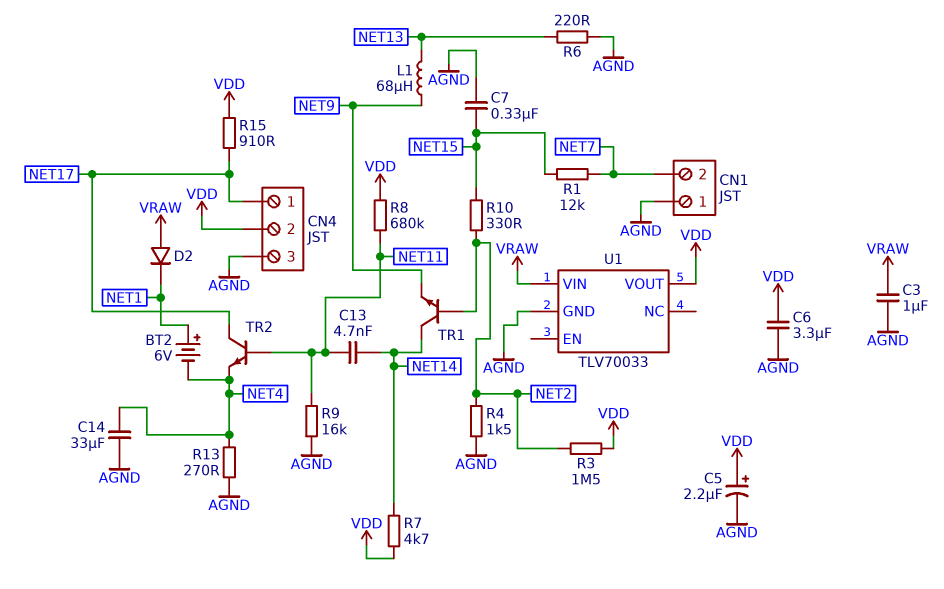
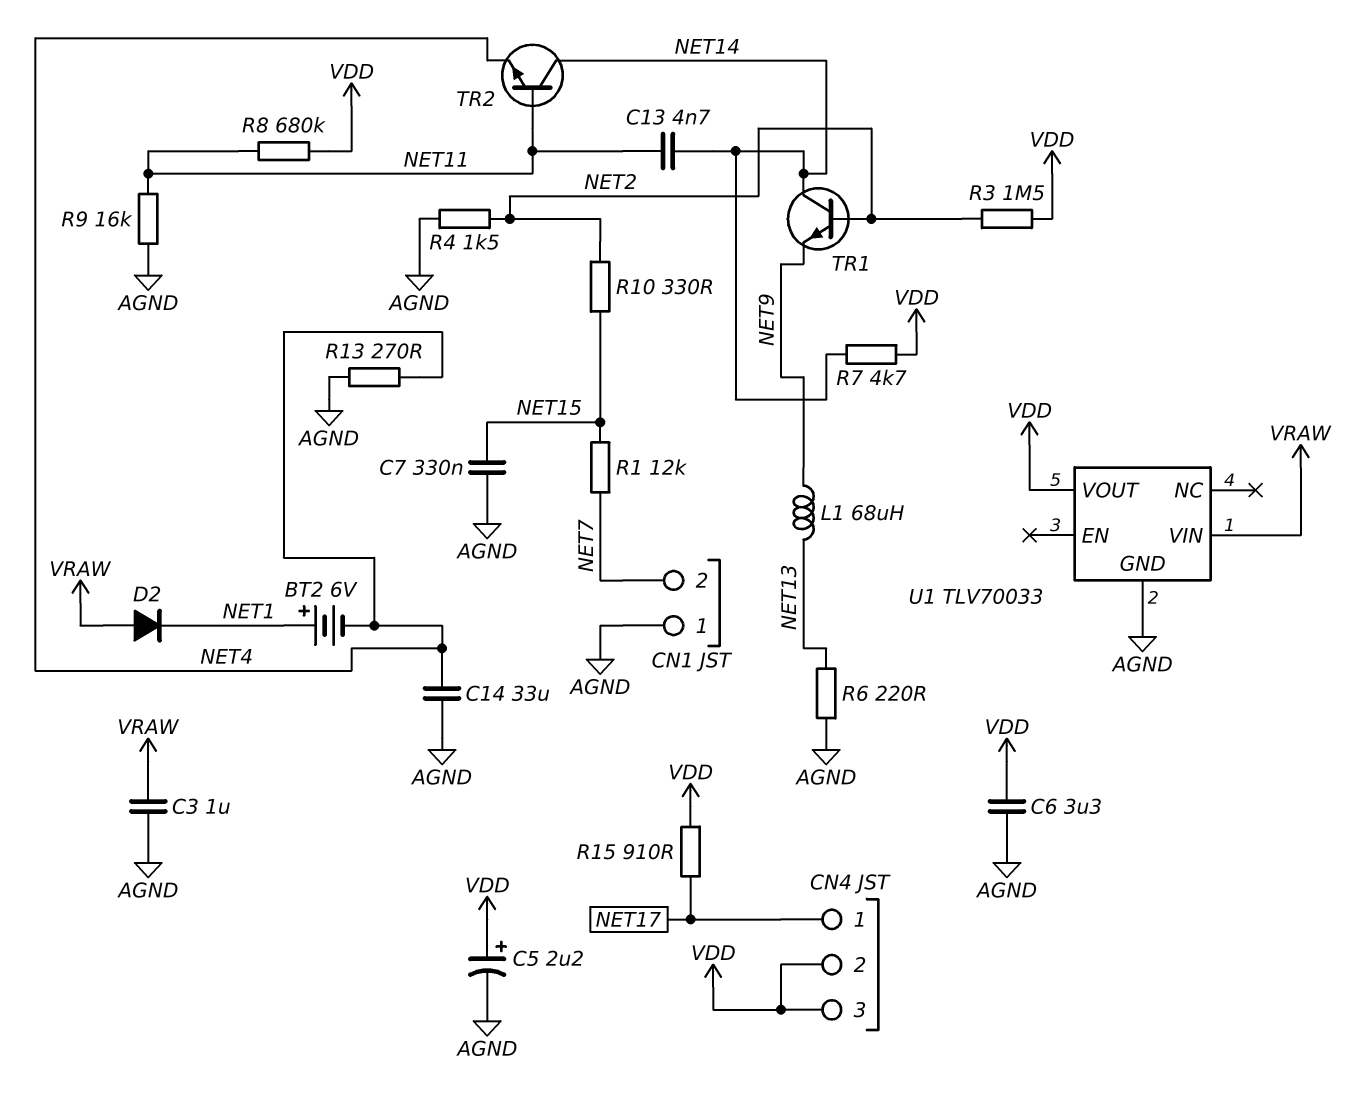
CN4 pin 3: AGND -> VDD
TR2: NPN (B NET11, C NET17, E NET4) -> NPN (B NET11, C NET14, E NET4)

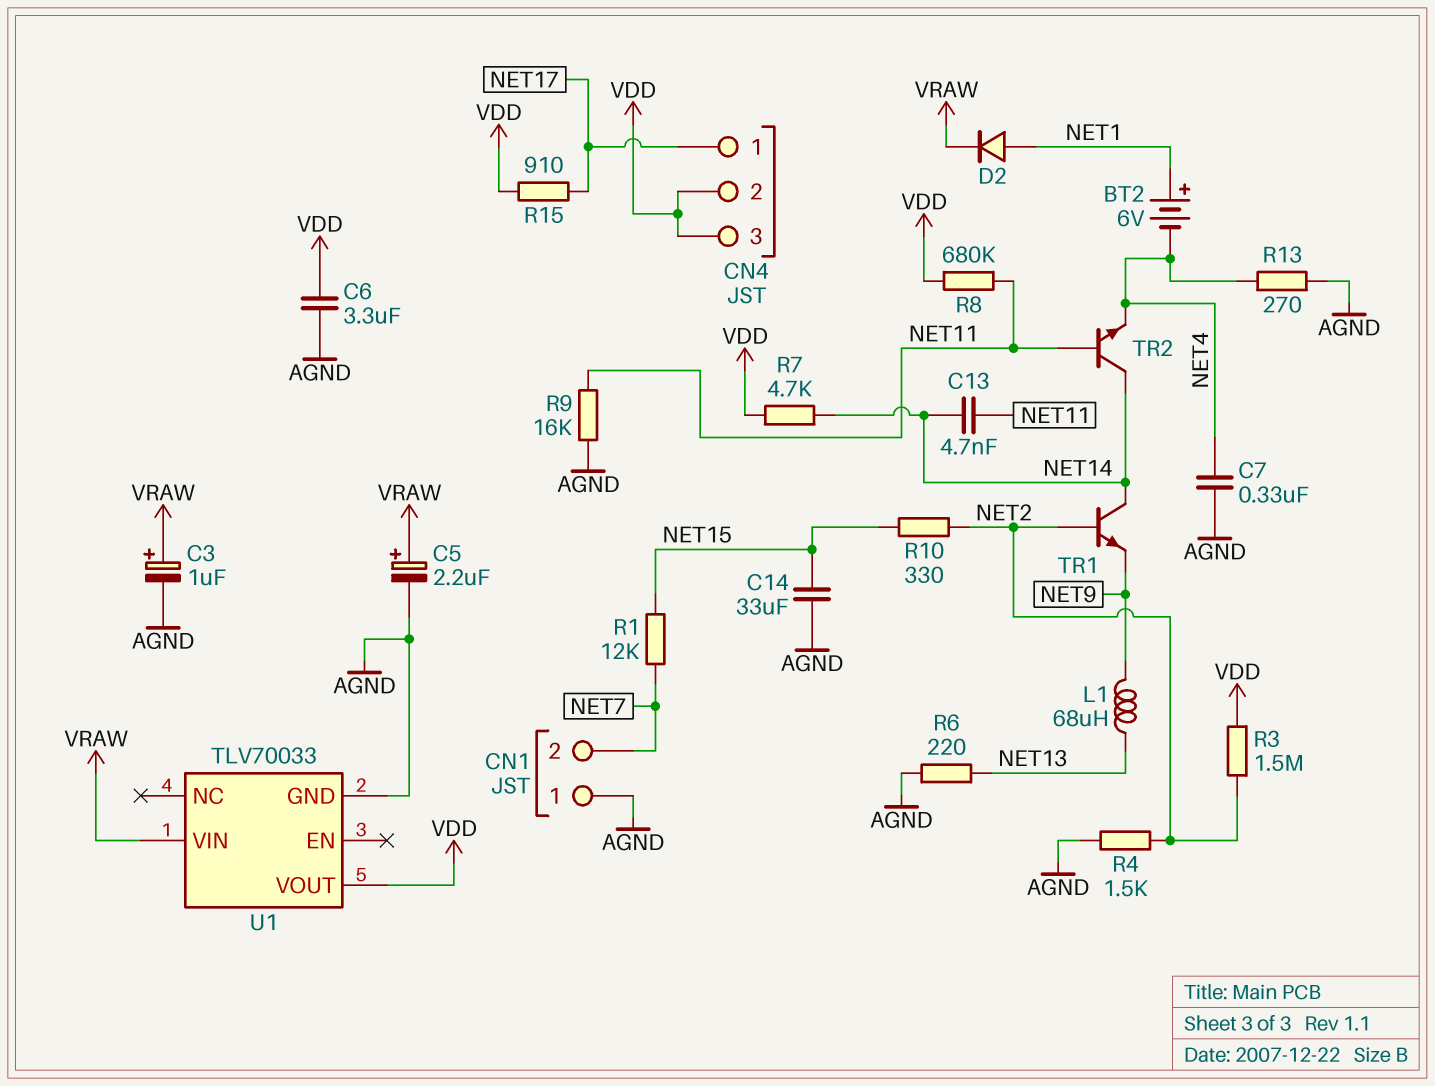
C3: 1uF (AGND, VRAW) -> 1uF (plus VRAW, minus AGND)
C5: 2.2uF (plus VDD, minus AGND) -> 2.2uF (plus VRAW, minus AGND)
C7: 330nF (AGND, NET15) -> 330nF (AGND, NET4)
C14: 33uF (AGND, NET4) -> 33uF (AGND, NET15)
D2: diode (A VRAW, K NET1) -> diode (A NET1, K VRAW)

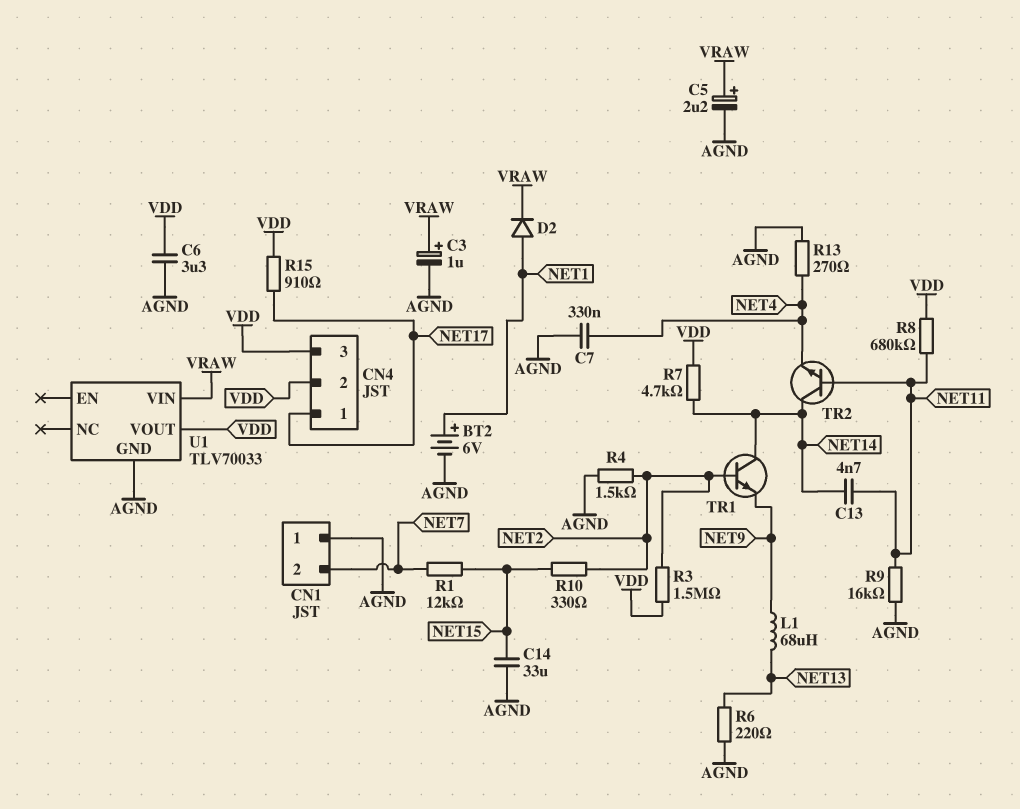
BT2: 6V (plus NET1, minus NET4) -> 6V (plus NET1, minus AGND)

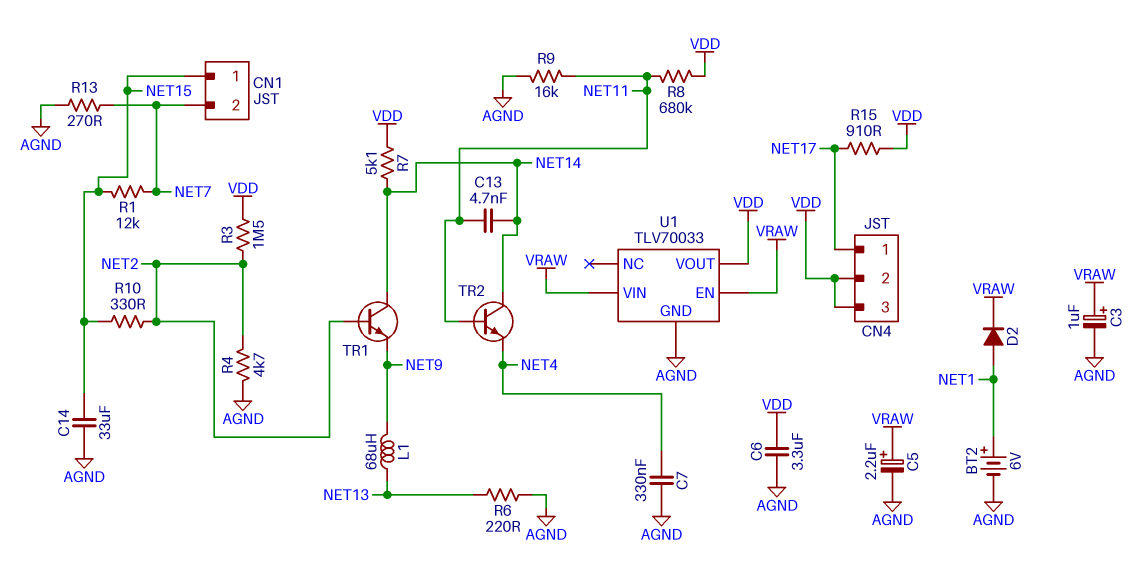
CN1 pin 1: AGND -> NET15
R4: 1.5k (AGND, NET2) -> 4.7k (AGND, NET2)
R7: 4.7k (NET14, VDD) -> 5.1k (NET14, VDD)
R13: 270 (AGND, NET4) -> 270 (AGND, NET7)
U1 pin EN: none -> VRAW

